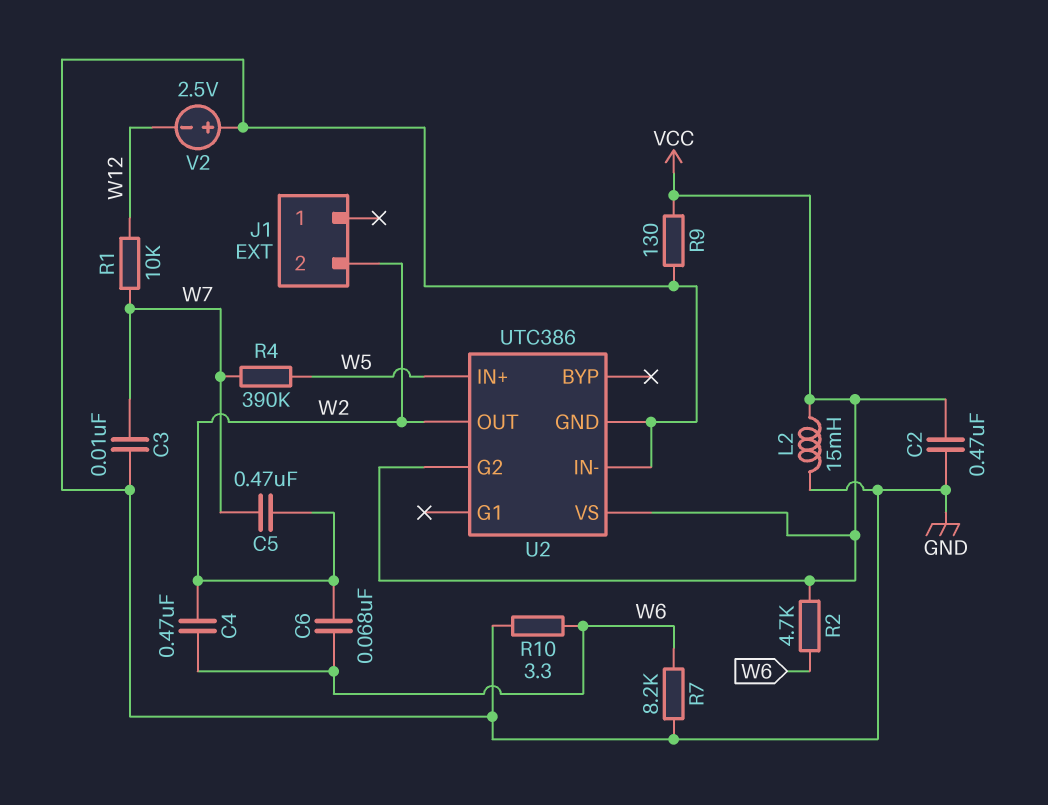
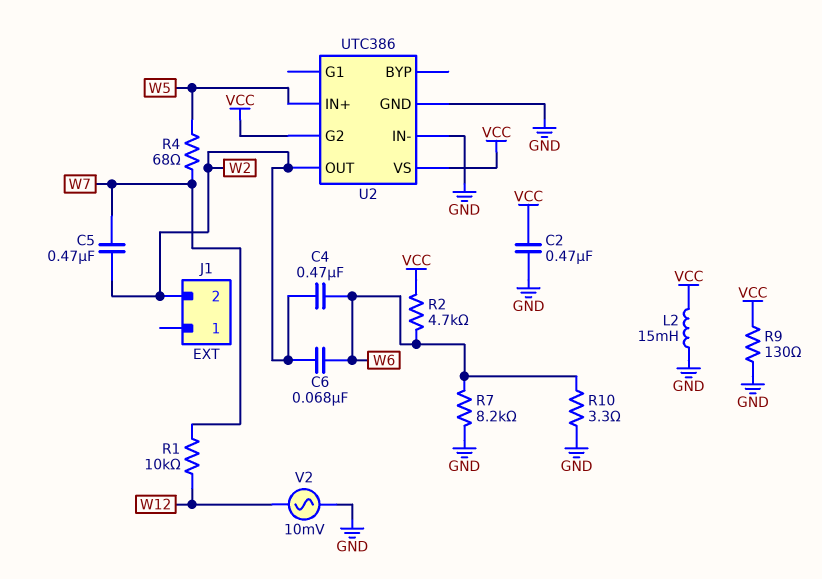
C3: 10nF (GND, W7) -> none
R4: 390k (W5, W7) -> 68 (W5, W7)
V2: 2.5V (plus GND, minus W12) -> AC 10mV (GND, W12)

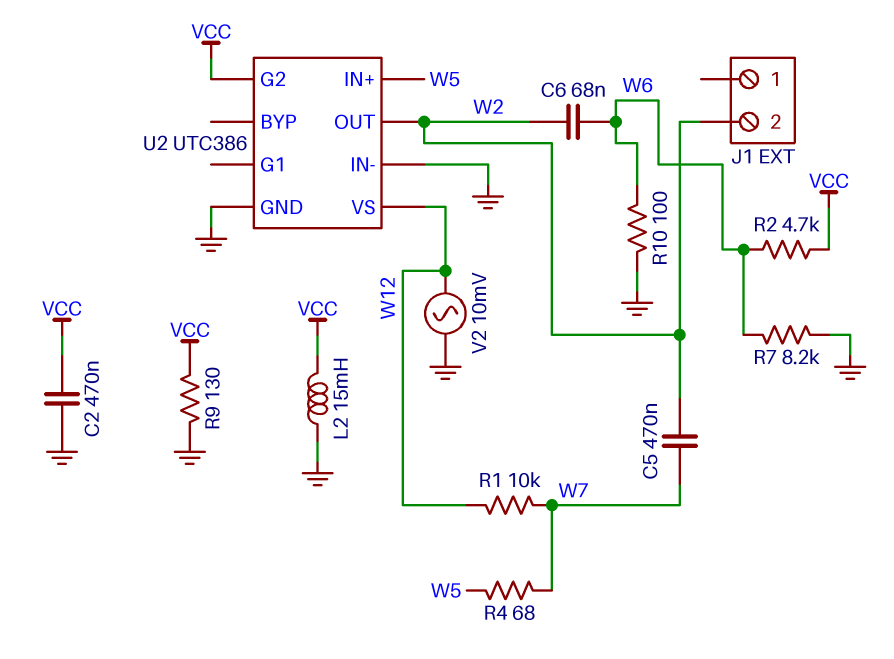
C4: 470nF (W2, W6) -> none
R10: 3.3 (GND, W6) -> 100 (GND, W6)
U2 pin VS: VCC -> W12

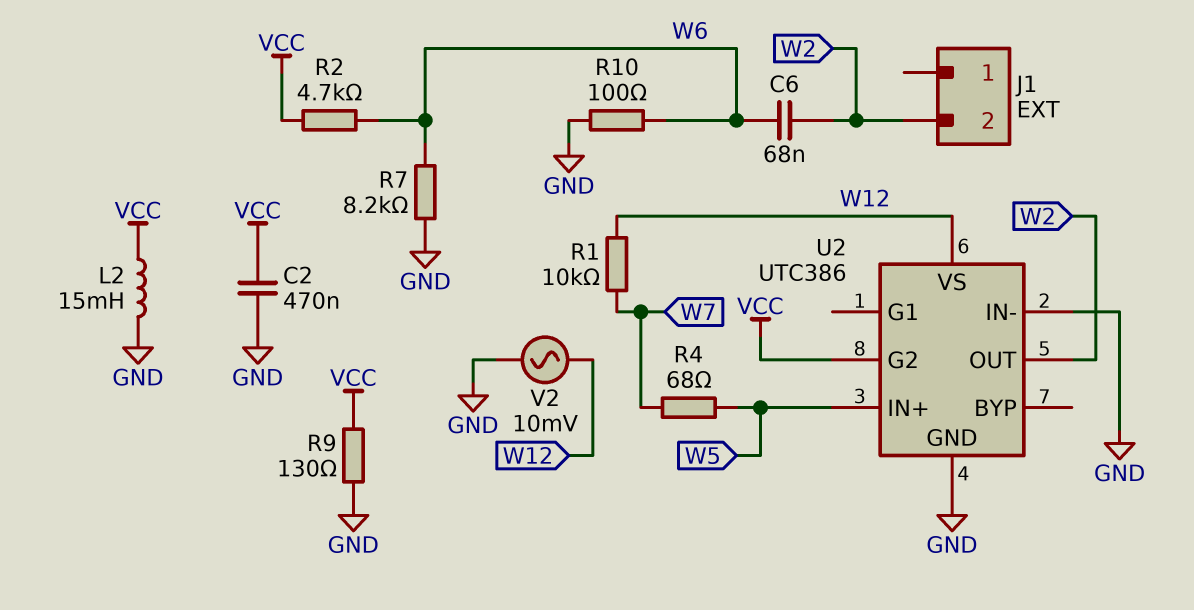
C5: 470nF (W2, W7) -> none

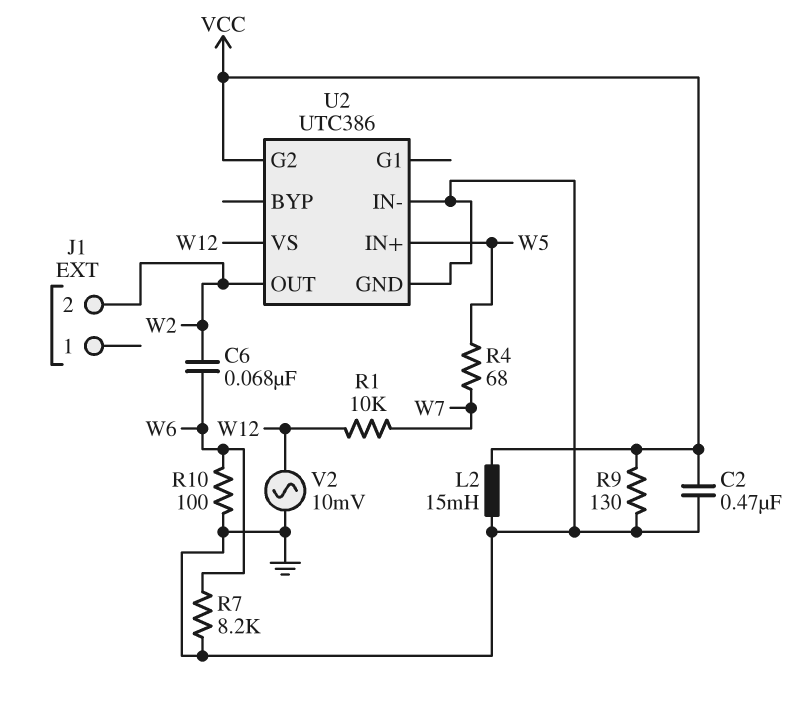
R2: 4.7k (VCC, W6) -> none

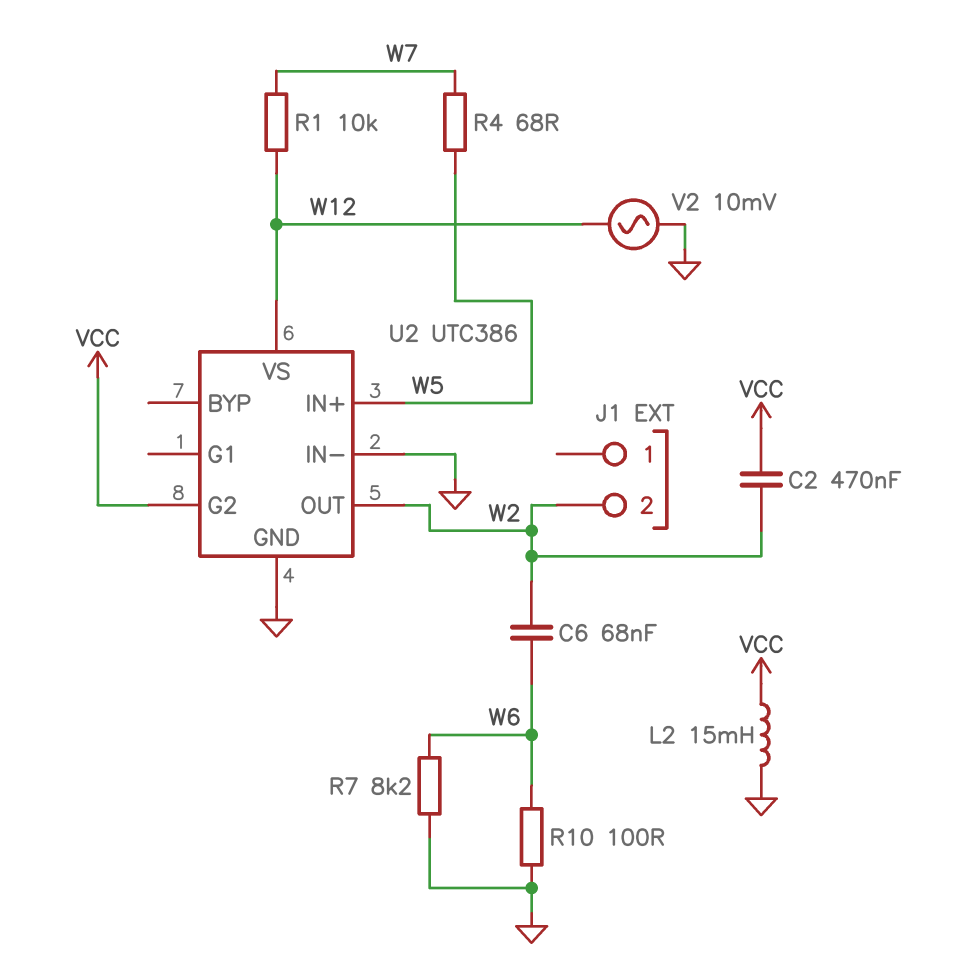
C2: 470nF (GND, VCC) -> 470nF (VCC, W2)
R9: 130 (GND, VCC) -> none

